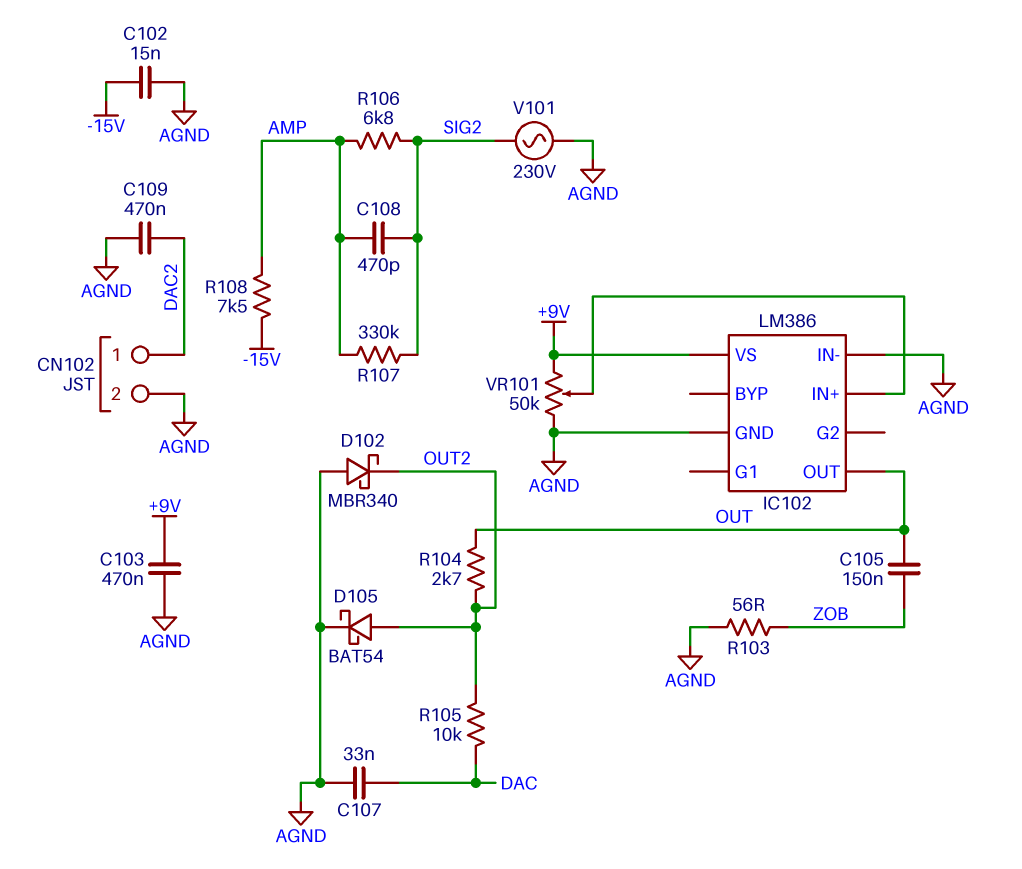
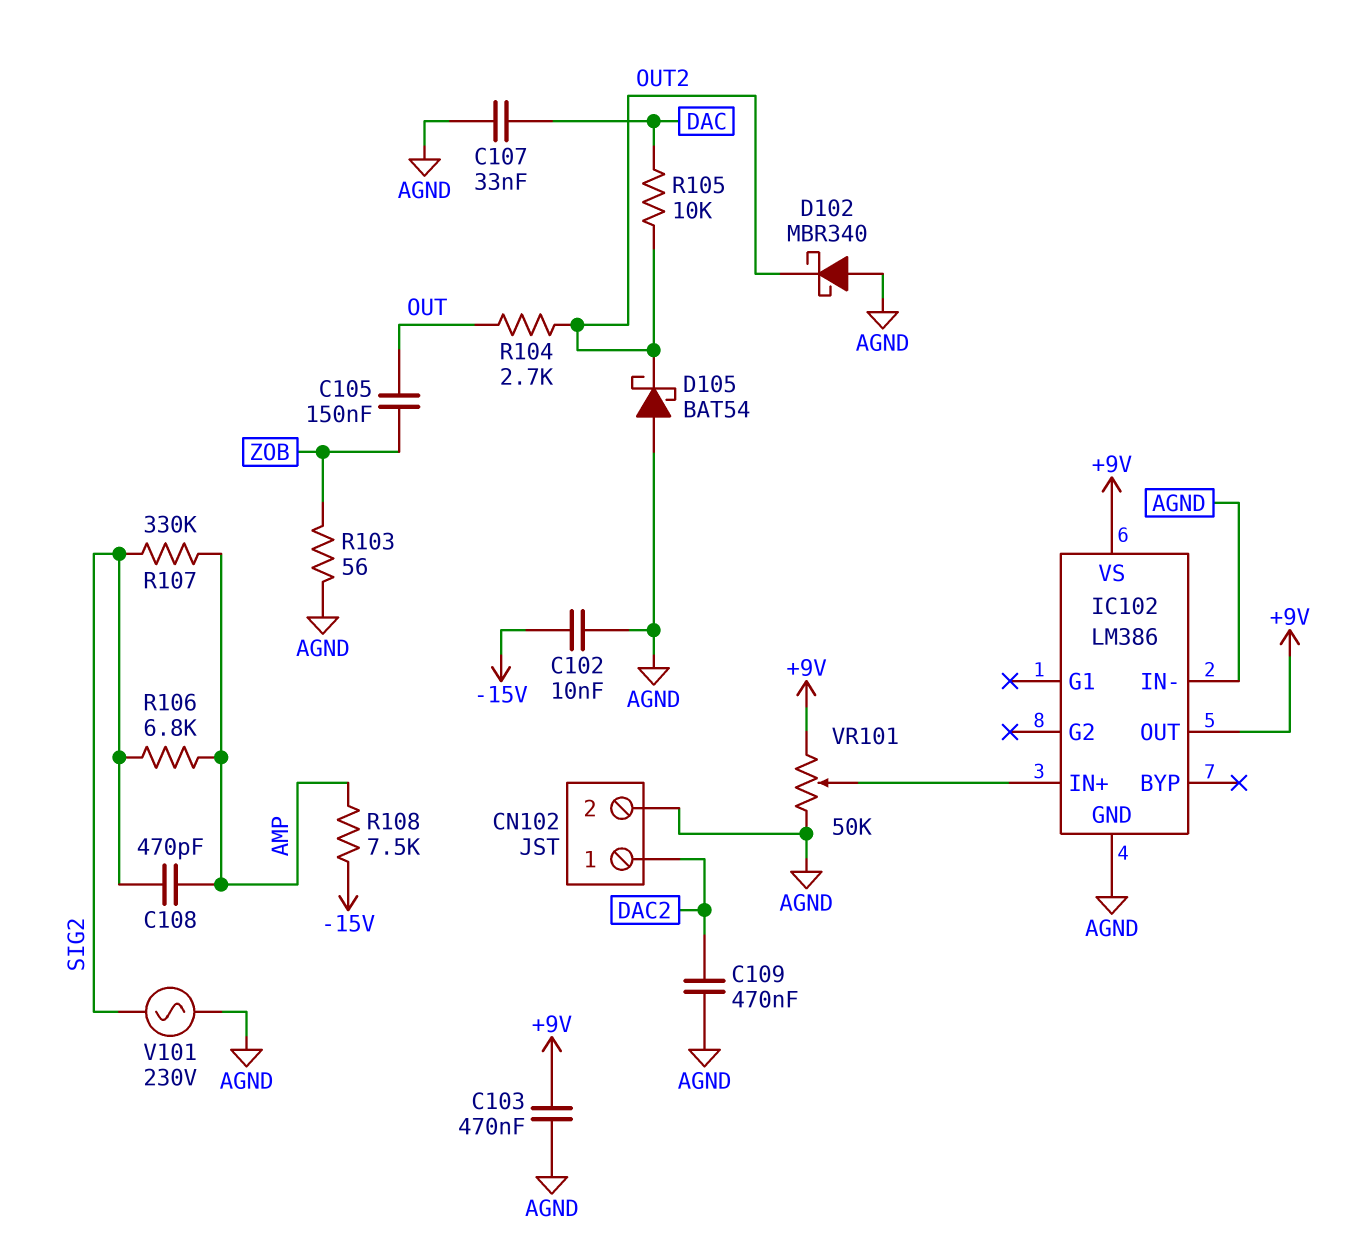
C102: 15nF (-15V, AGND) -> 10nF (-15V, AGND)
D105: schottky BAT54 (A OUT2, K AGND) -> schottky BAT54 (A AGND, K OUT2)
IC102 pin OUT: OUT -> +9V

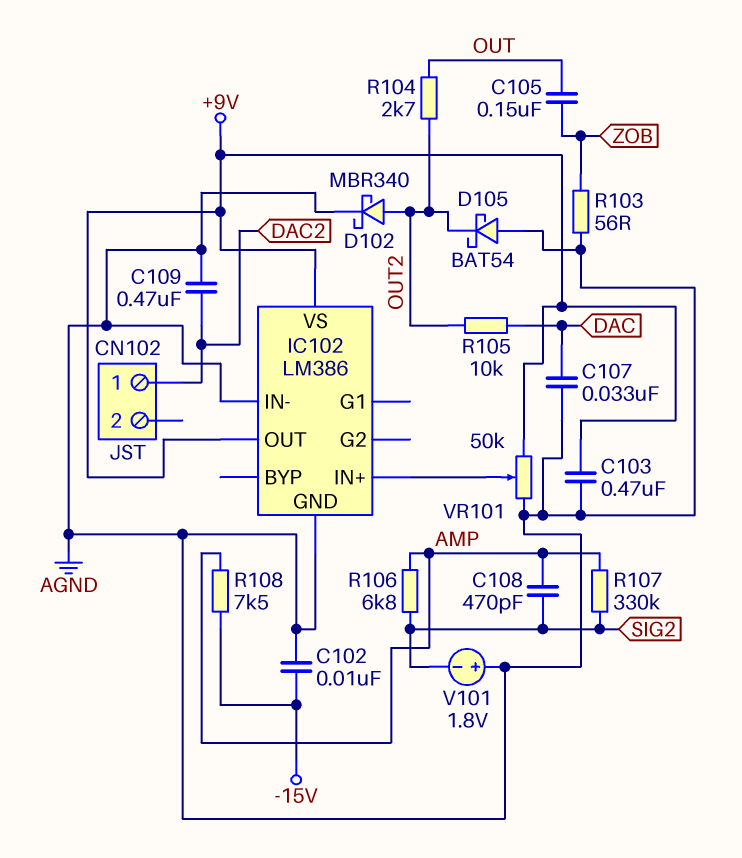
CN102 pin 2: AGND -> none
D102: schottky MBR340 (A AGND, K OUT2) -> schottky MBR340 (A OUT2, K AGND)
V101: AC 230V (AGND, SIG2) -> 1.8V (plus AGND, minus SIG2)

